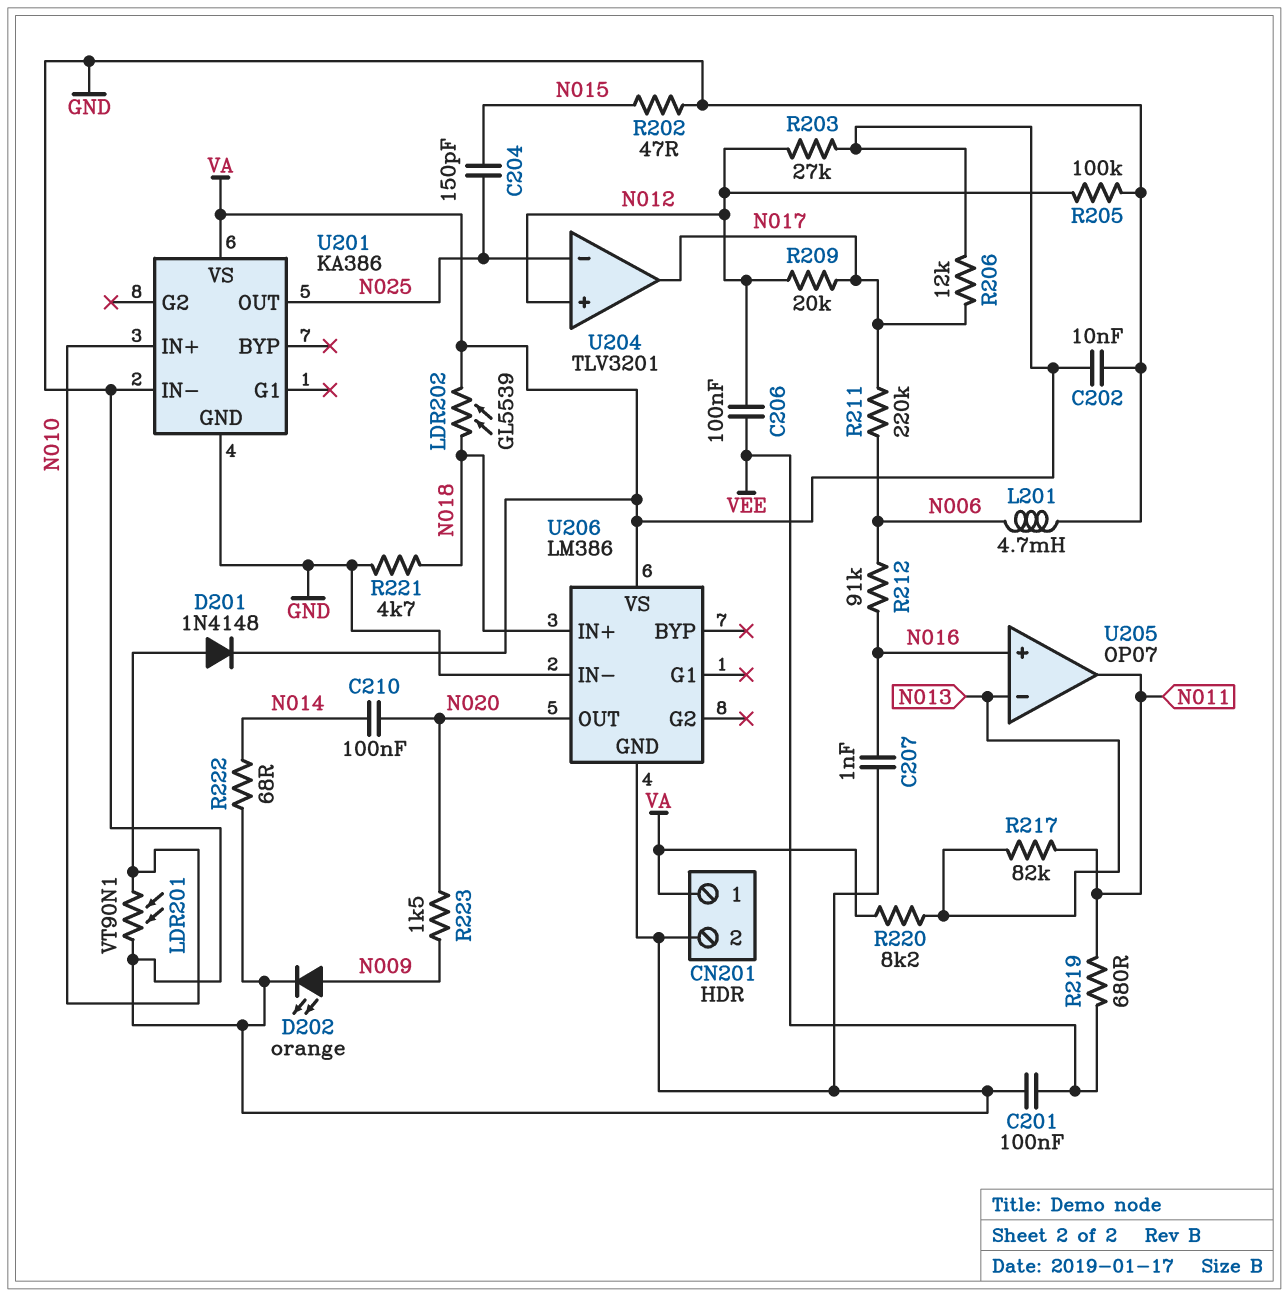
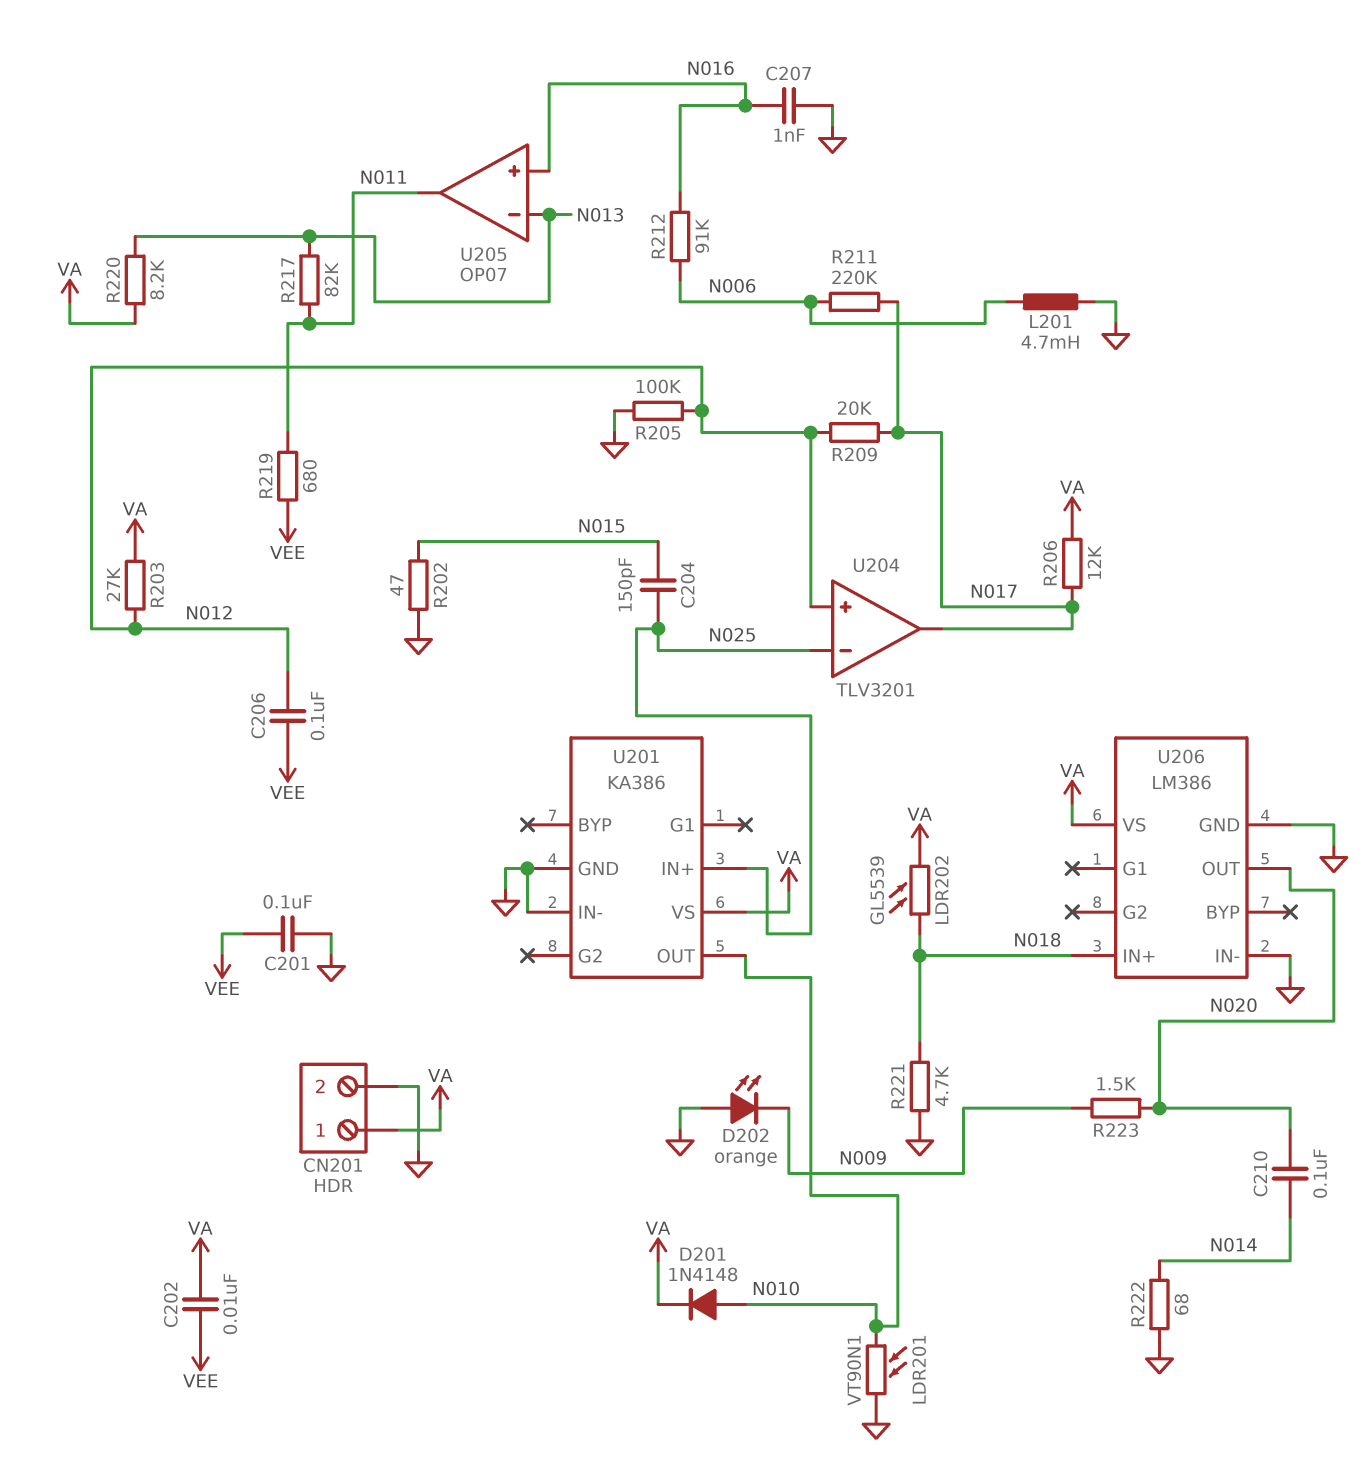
C202: 10nF (GND, VA) -> 10nF (VA, VEE)
D202: LED orange (A N009, K GND) -> LED orange (A GND, K N009)
U201 pin IN+: N010 -> N025
U201 pin OUT: N025 -> N010

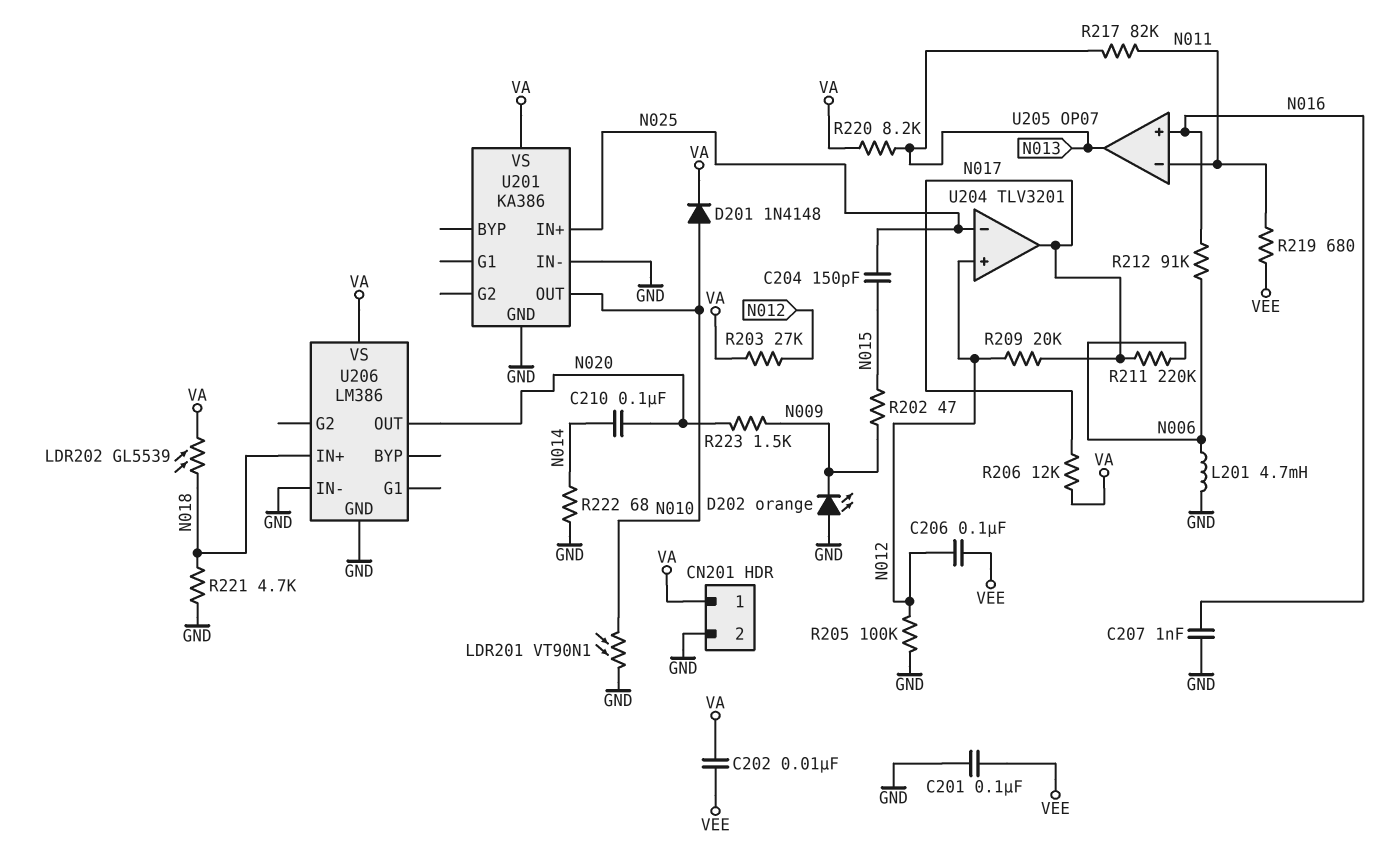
R202: 47 (GND, N015) -> 47 (N009, N015)
U205 pin in-: N013 -> N011
U205 pin out: N011 -> N013

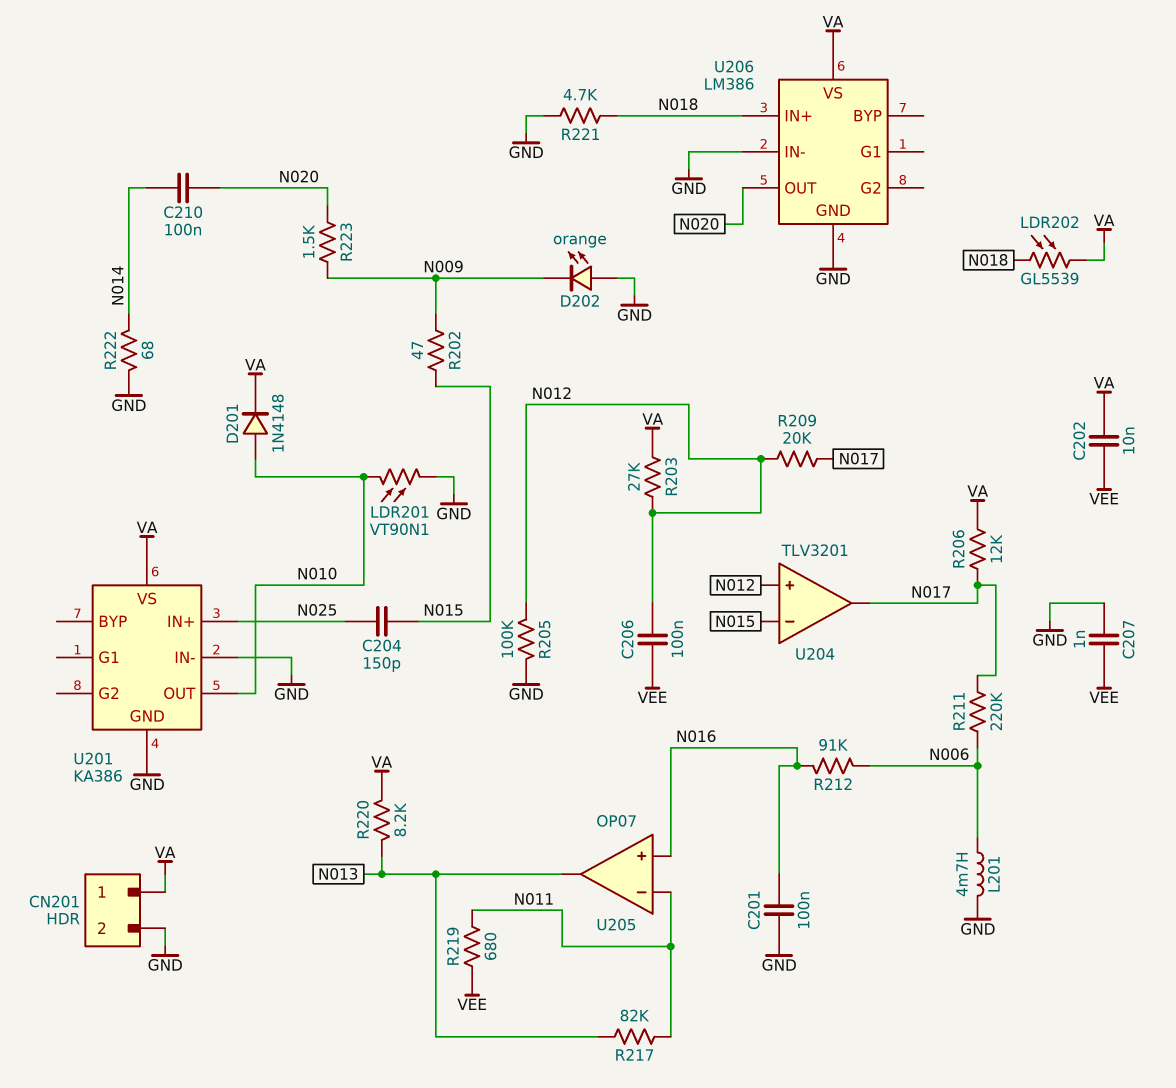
C201: 100nF (GND, VEE) -> 100nF (GND, N016)
C207: 1nF (GND, N016) -> 1nF (GND, VEE)
U204 pin in-: N025 -> N015

